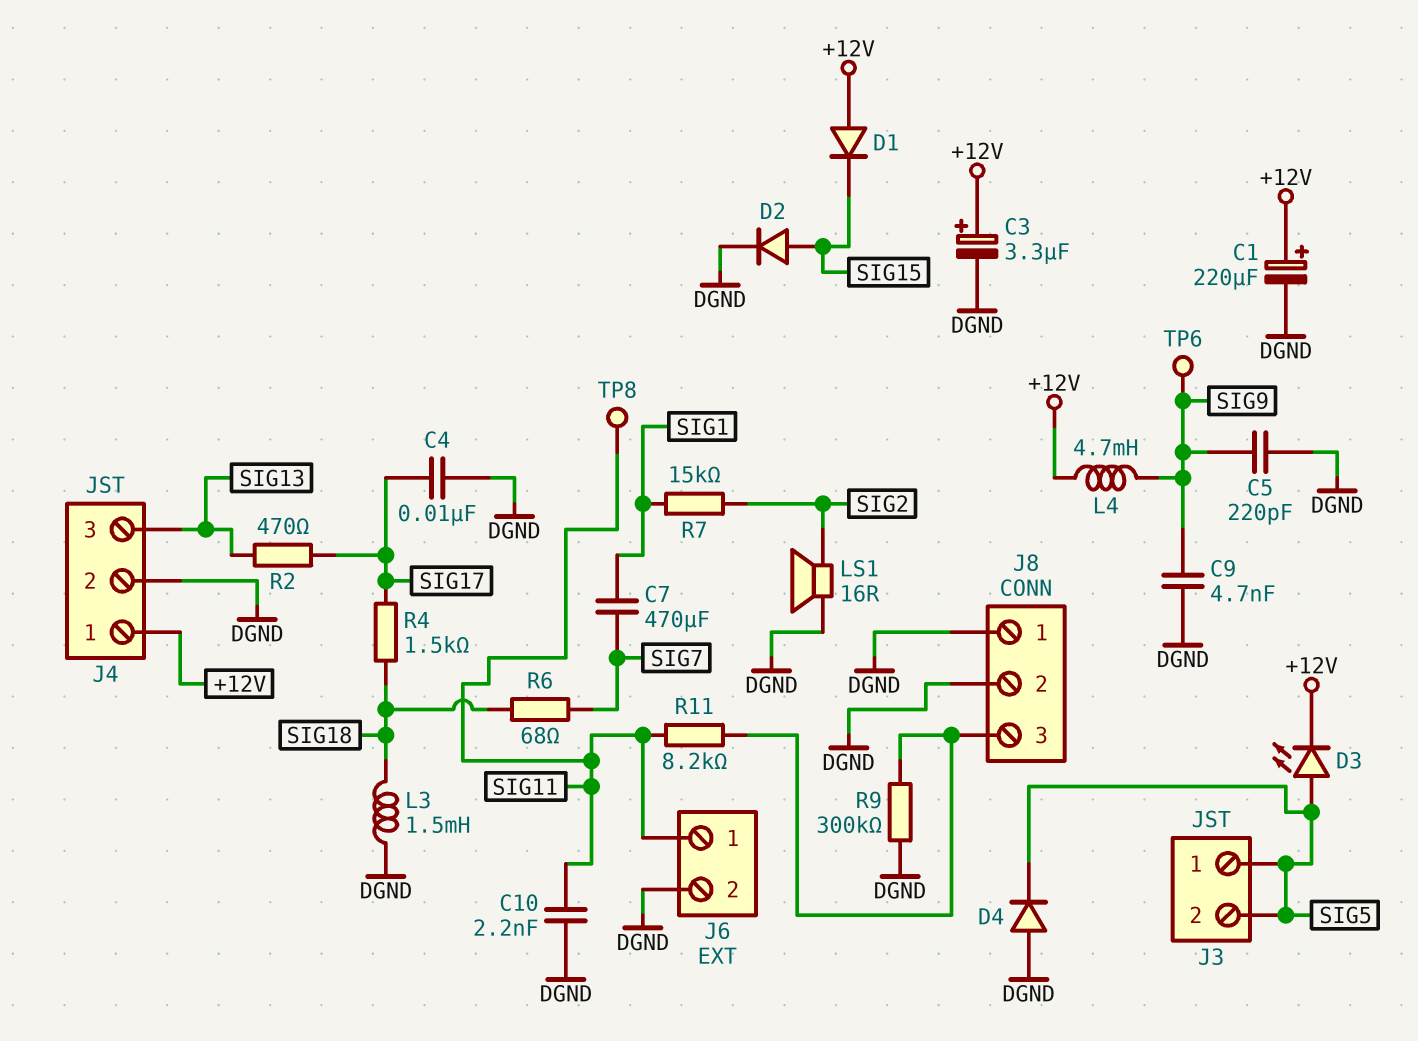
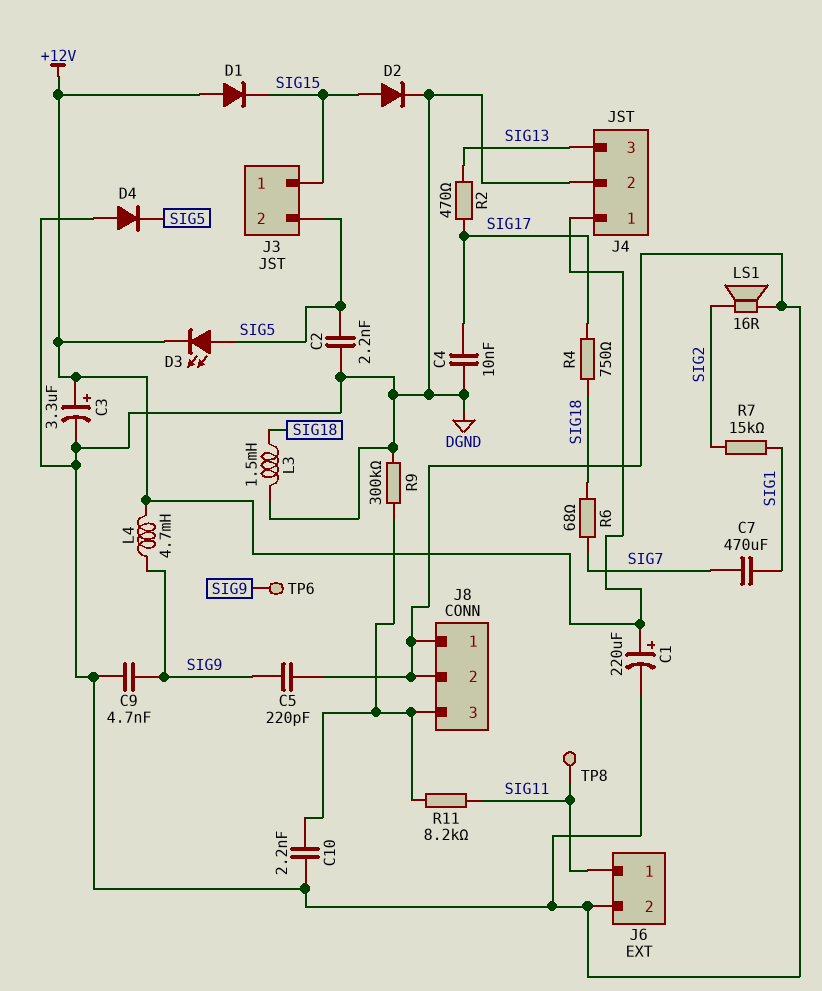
C2: none -> 2.2nF (DGND, SIG5)
C10: 2.2nF (DGND, SIG11) -> 2.2nF (DGND, J8/3)
J3 pin 1: SIG5 -> SIG15
R4: 1.5k (SIG17, SIG18) -> 750 (SIG17, SIG18)

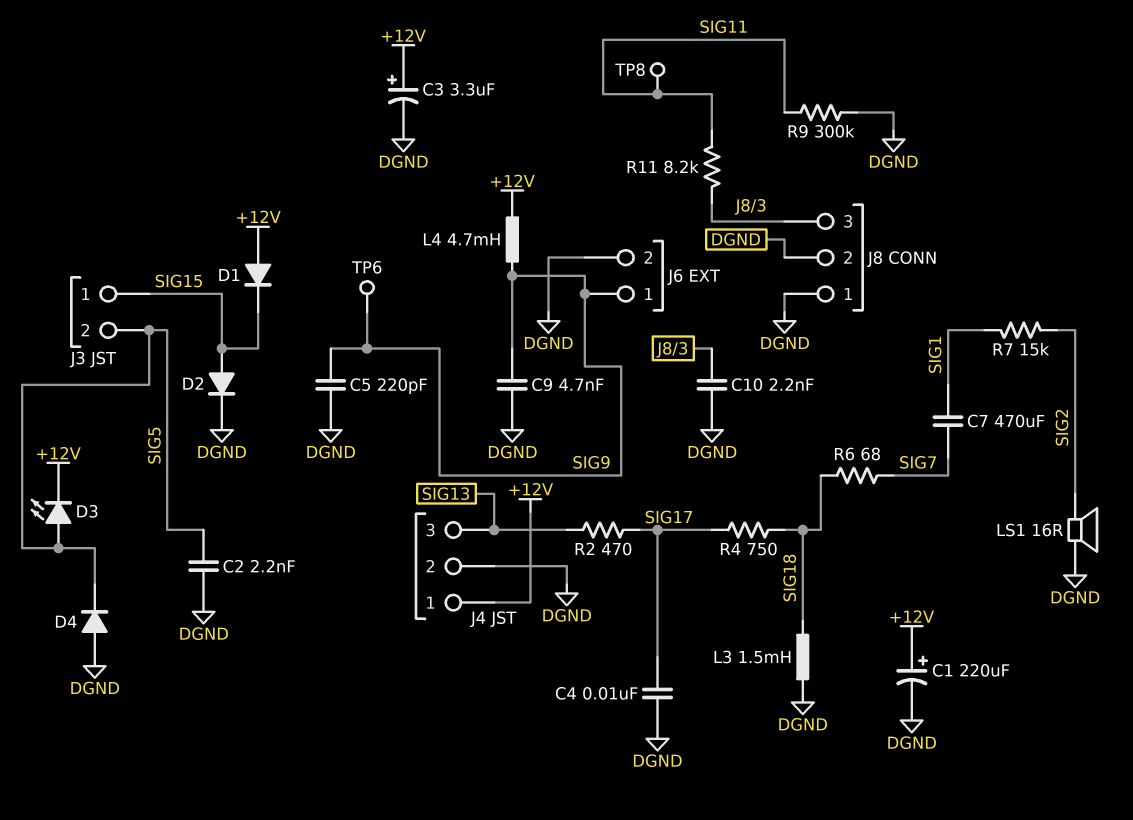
J6 pin 1: SIG11 -> SIG9
R9: 300k (DGND, J8/3) -> 300k (DGND, SIG11)

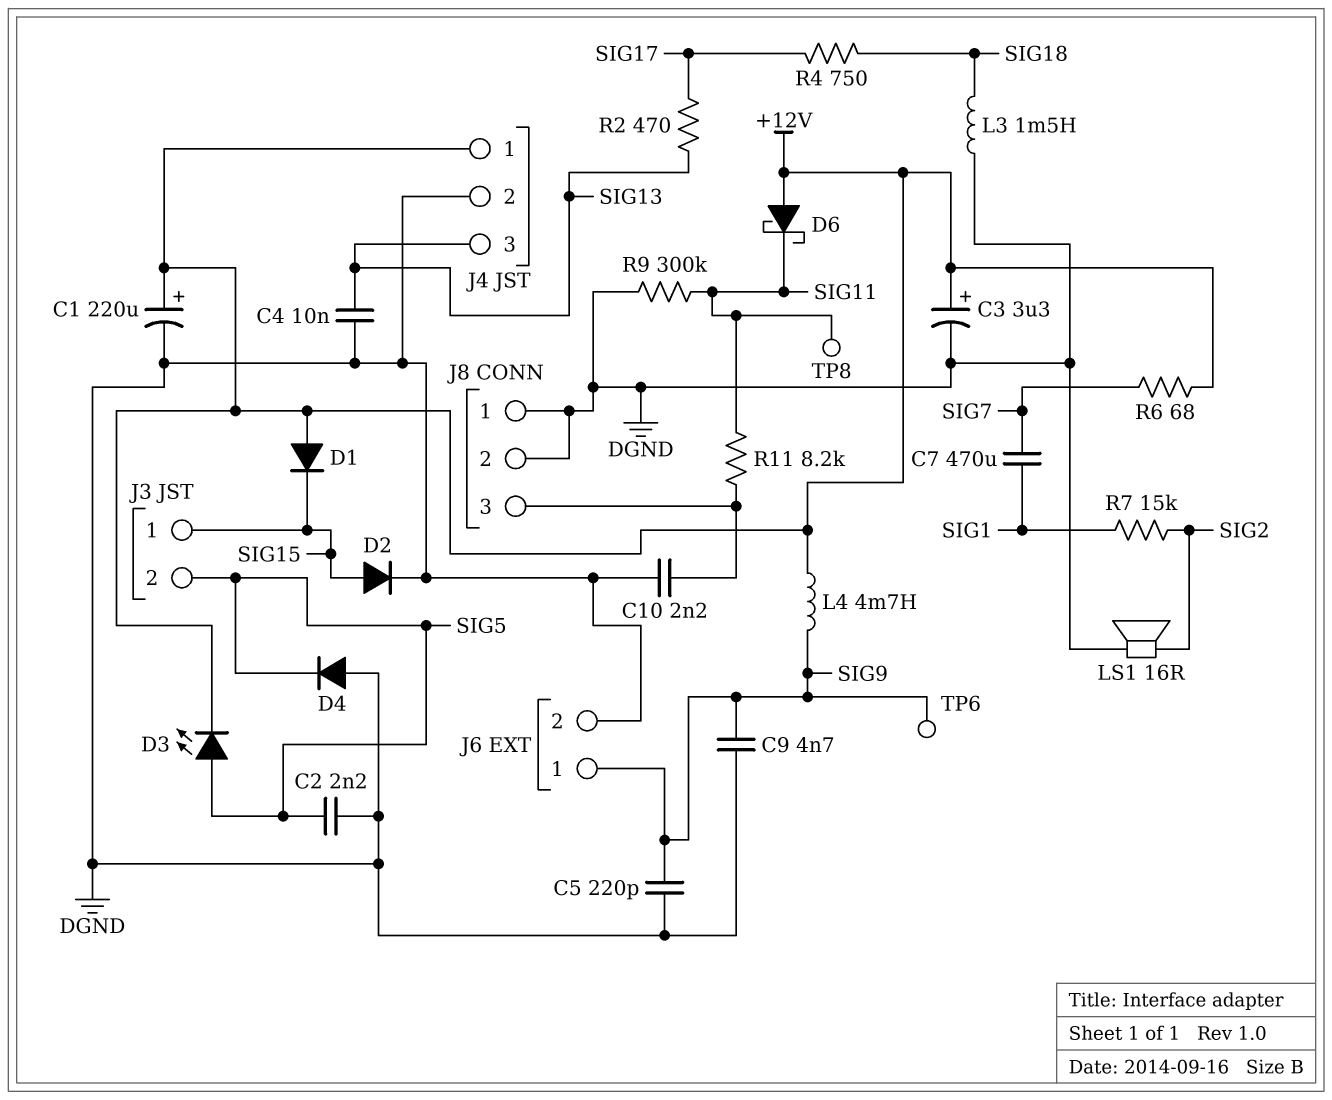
C4: 10nF (DGND, SIG17) -> 10nF (DGND, SIG13)
D6: none -> schottky (A +12V, K SIG11)
R6: 68 (SIG7, SIG18) -> 68 (+12V, SIG7)

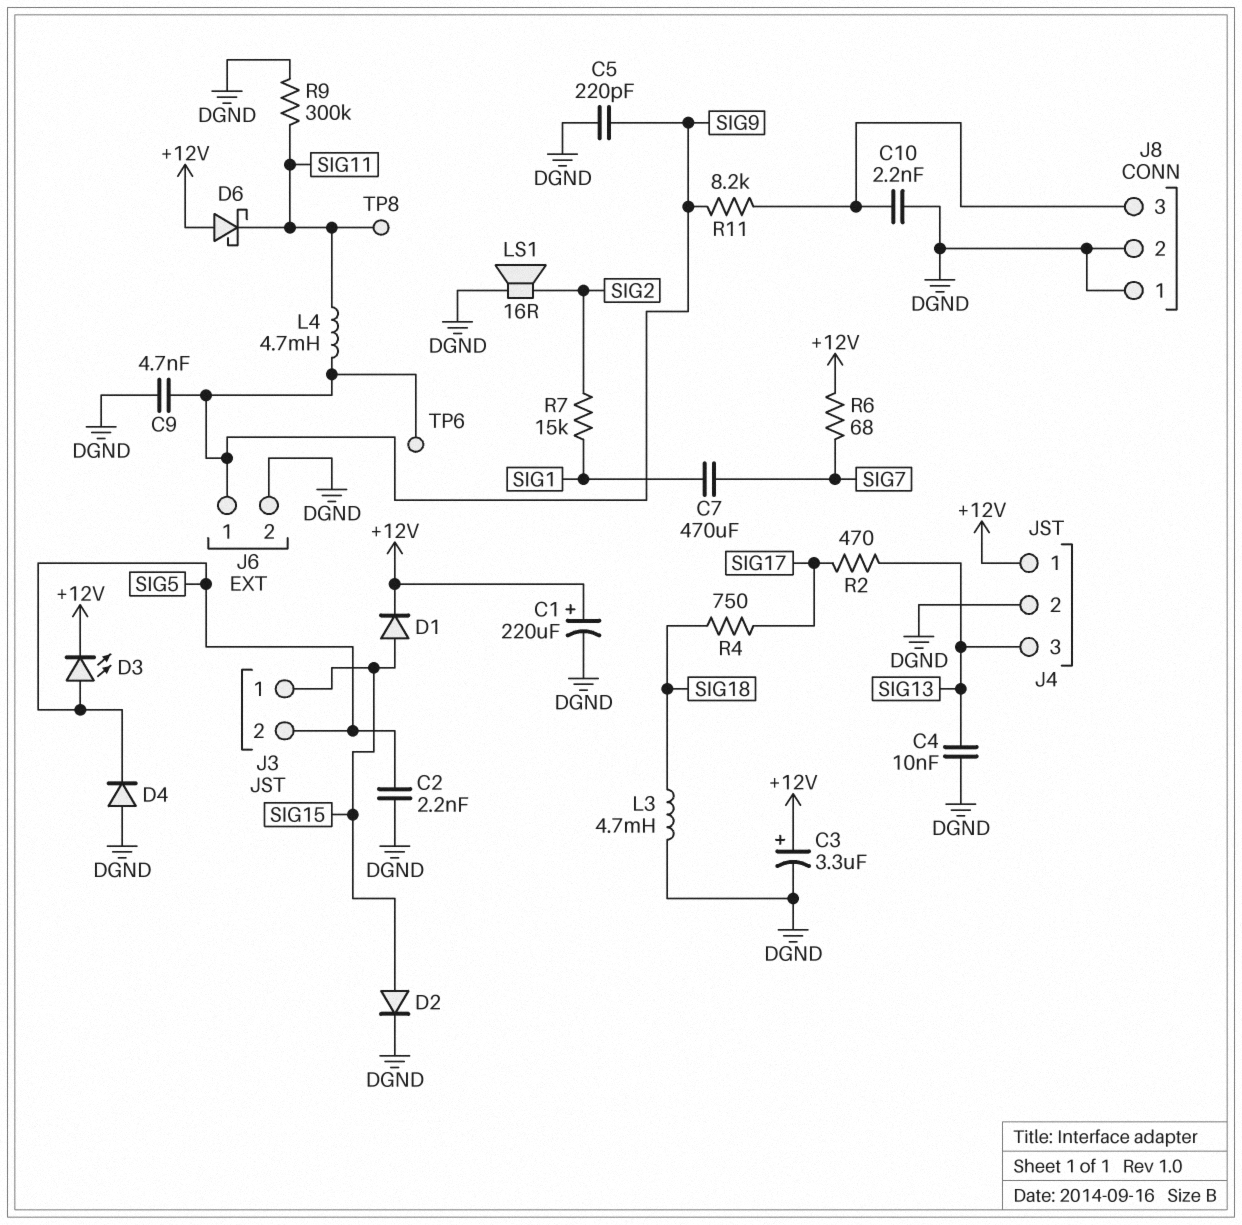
D1: diode (A +12V, K SIG15) -> diode (A SIG15, K +12V)
L3: 1.5mH (DGND, SIG18) -> 4.7mH (DGND, SIG18)
L4: 4.7mH (+12V, SIG9) -> 4.7mH (SIG9, SIG11)
R11: 8.2k (J8/3, SIG11) -> 8.2k (J8/3, SIG9)

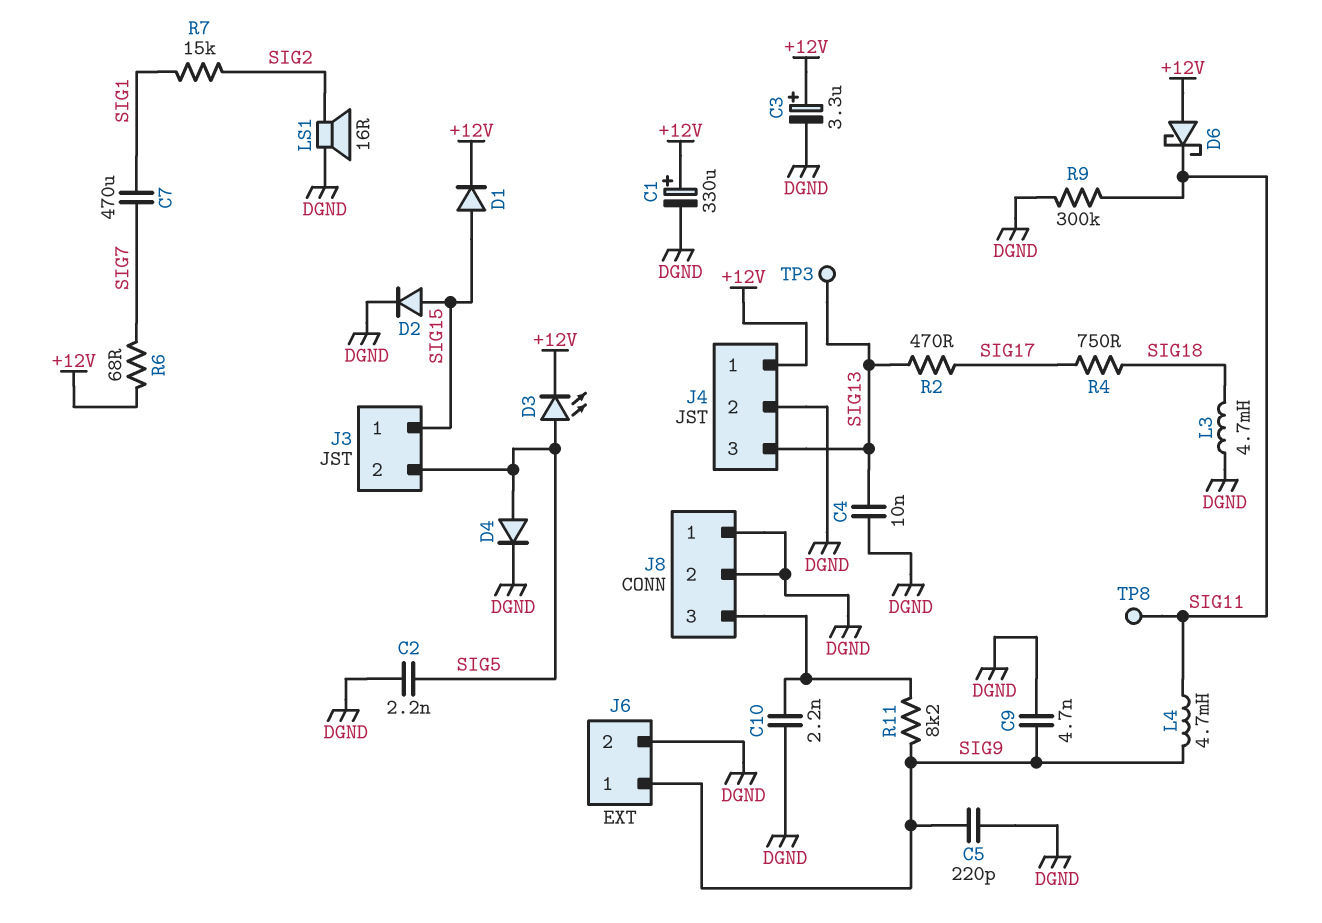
C1: 220uF (plus +12V, minus DGND) -> 330uF (plus +12V, minus DGND)
D4: diode (A DGND, K SIG5) -> diode (A SIG5, K DGND)
TP3: none -> test point (SIG13)
TP6: test point (SIG9) -> none

